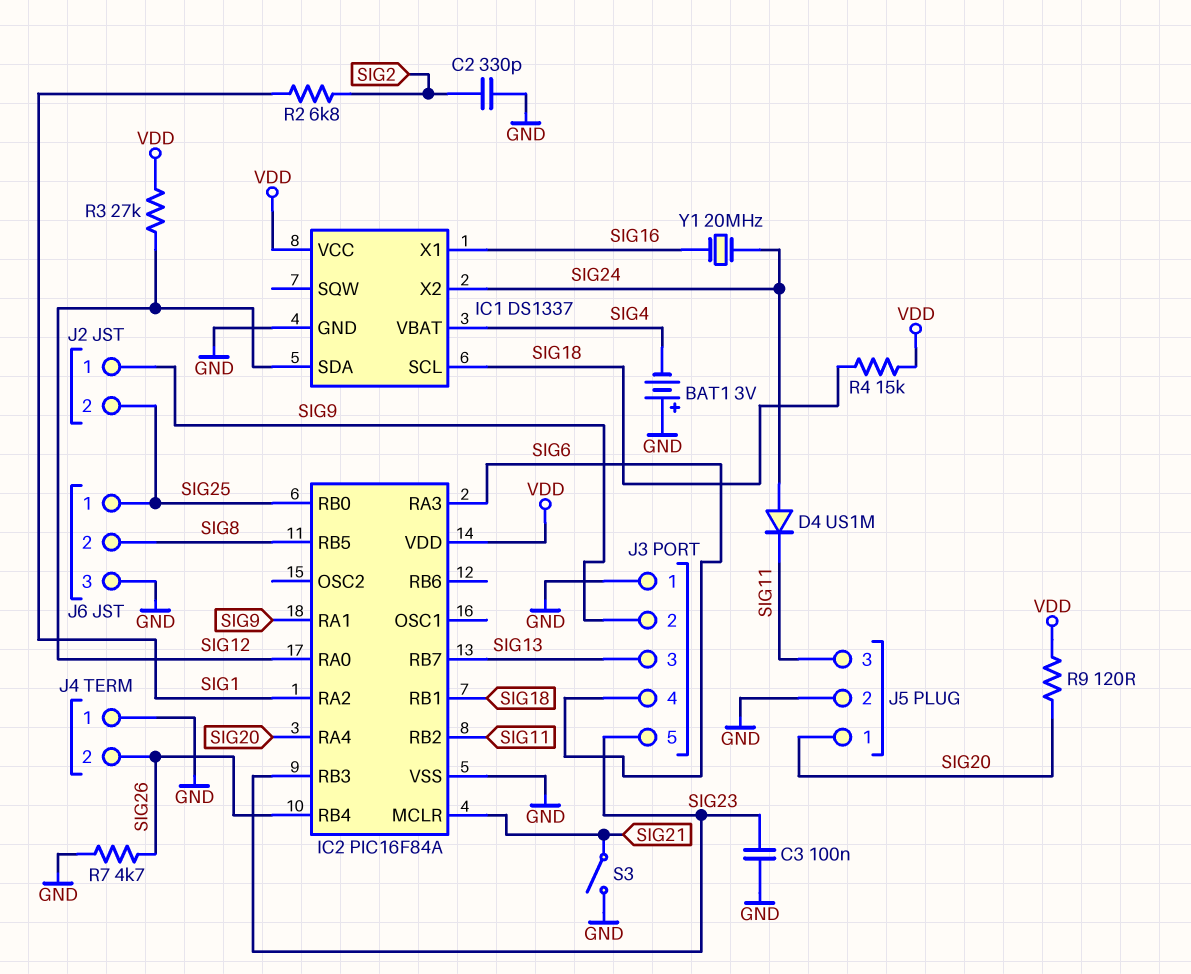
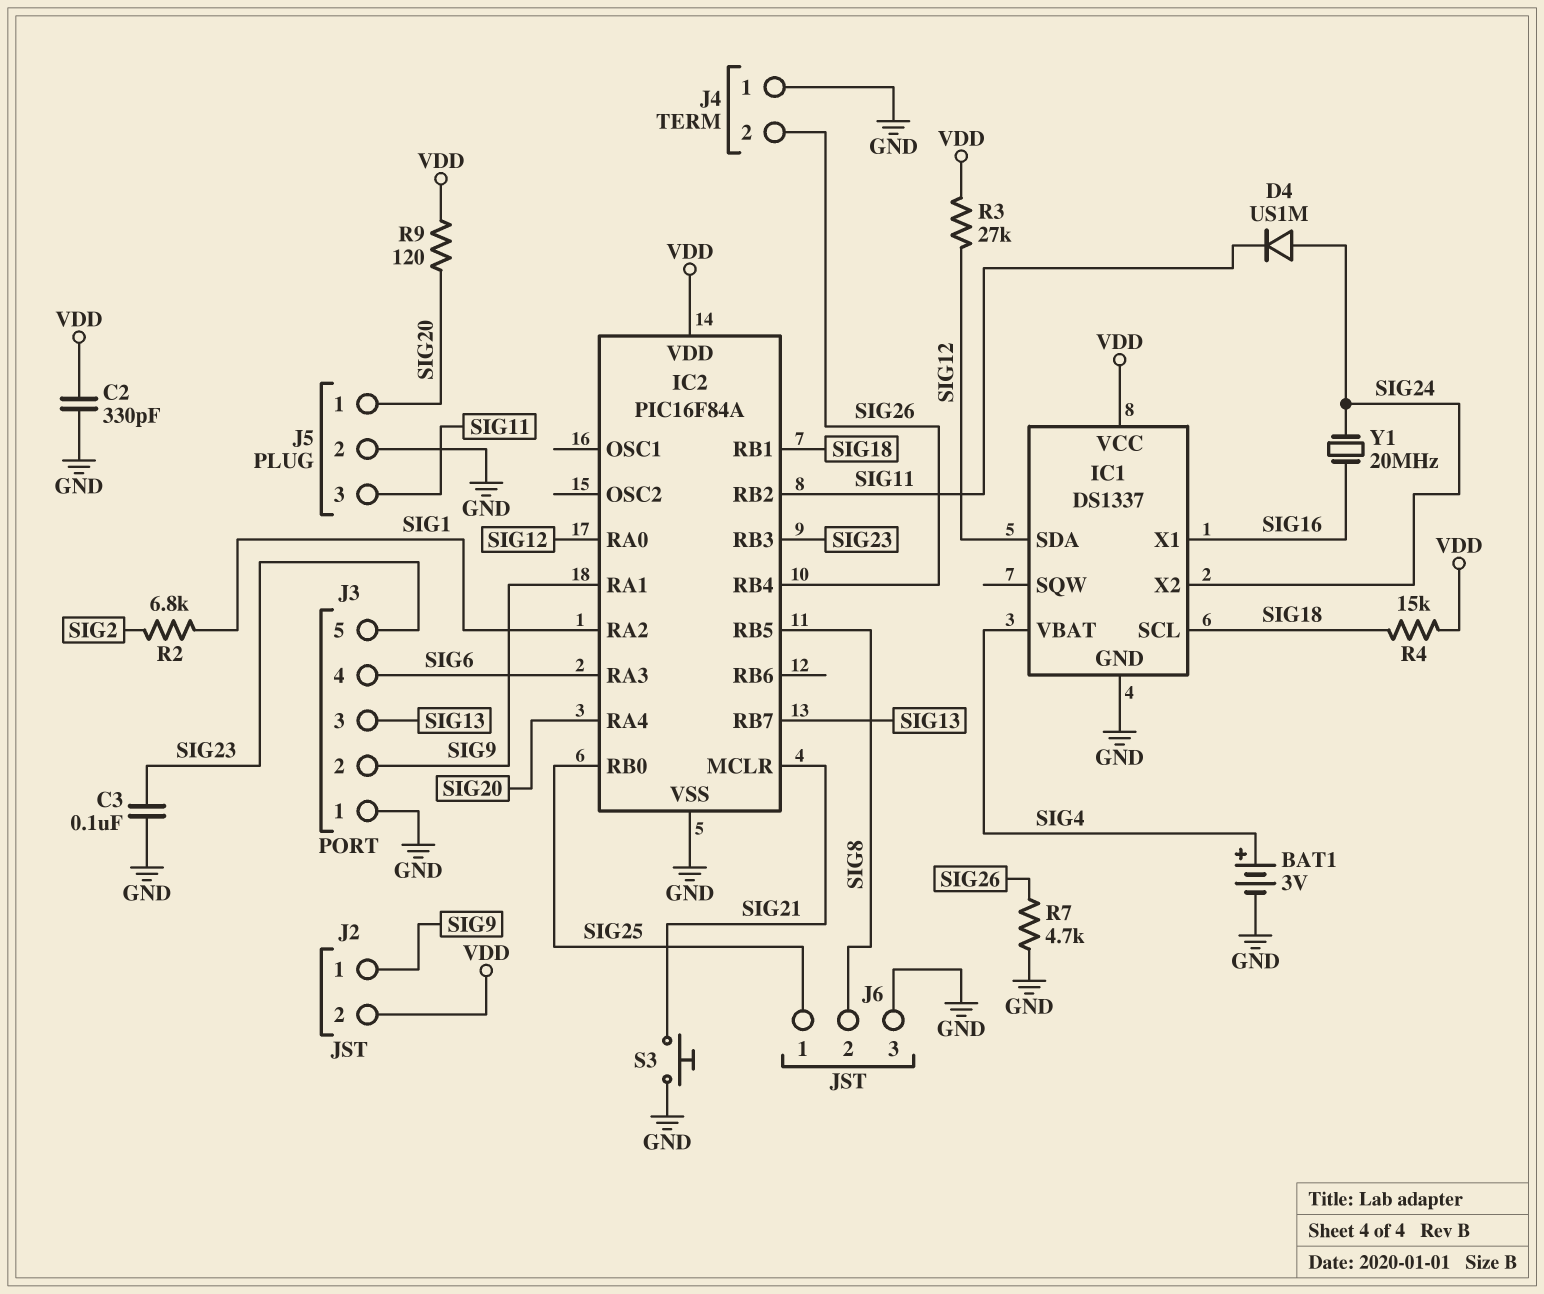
BAT1: 3V (plus GND, minus SIG4) -> 3V (plus SIG4, minus GND)
C2: 330pF (GND, SIG2) -> 330pF (GND, VDD)
J2 pin 2: SIG25 -> VDD
S3: switch (GND, SIG21) -> button (GND, SIG21)

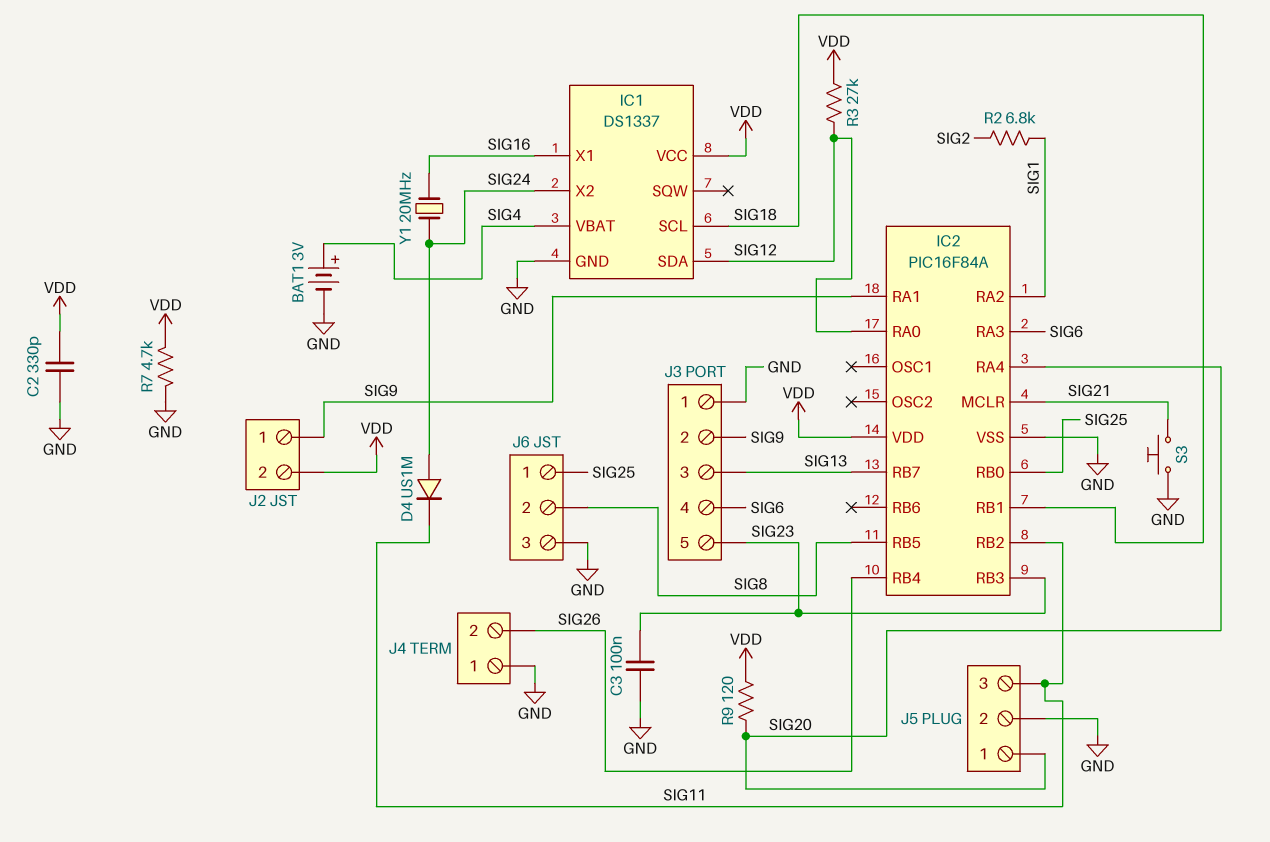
R4: 15k (SIG18, VDD) -> none
R7: 4.7k (GND, SIG26) -> 4.7k (GND, VDD)

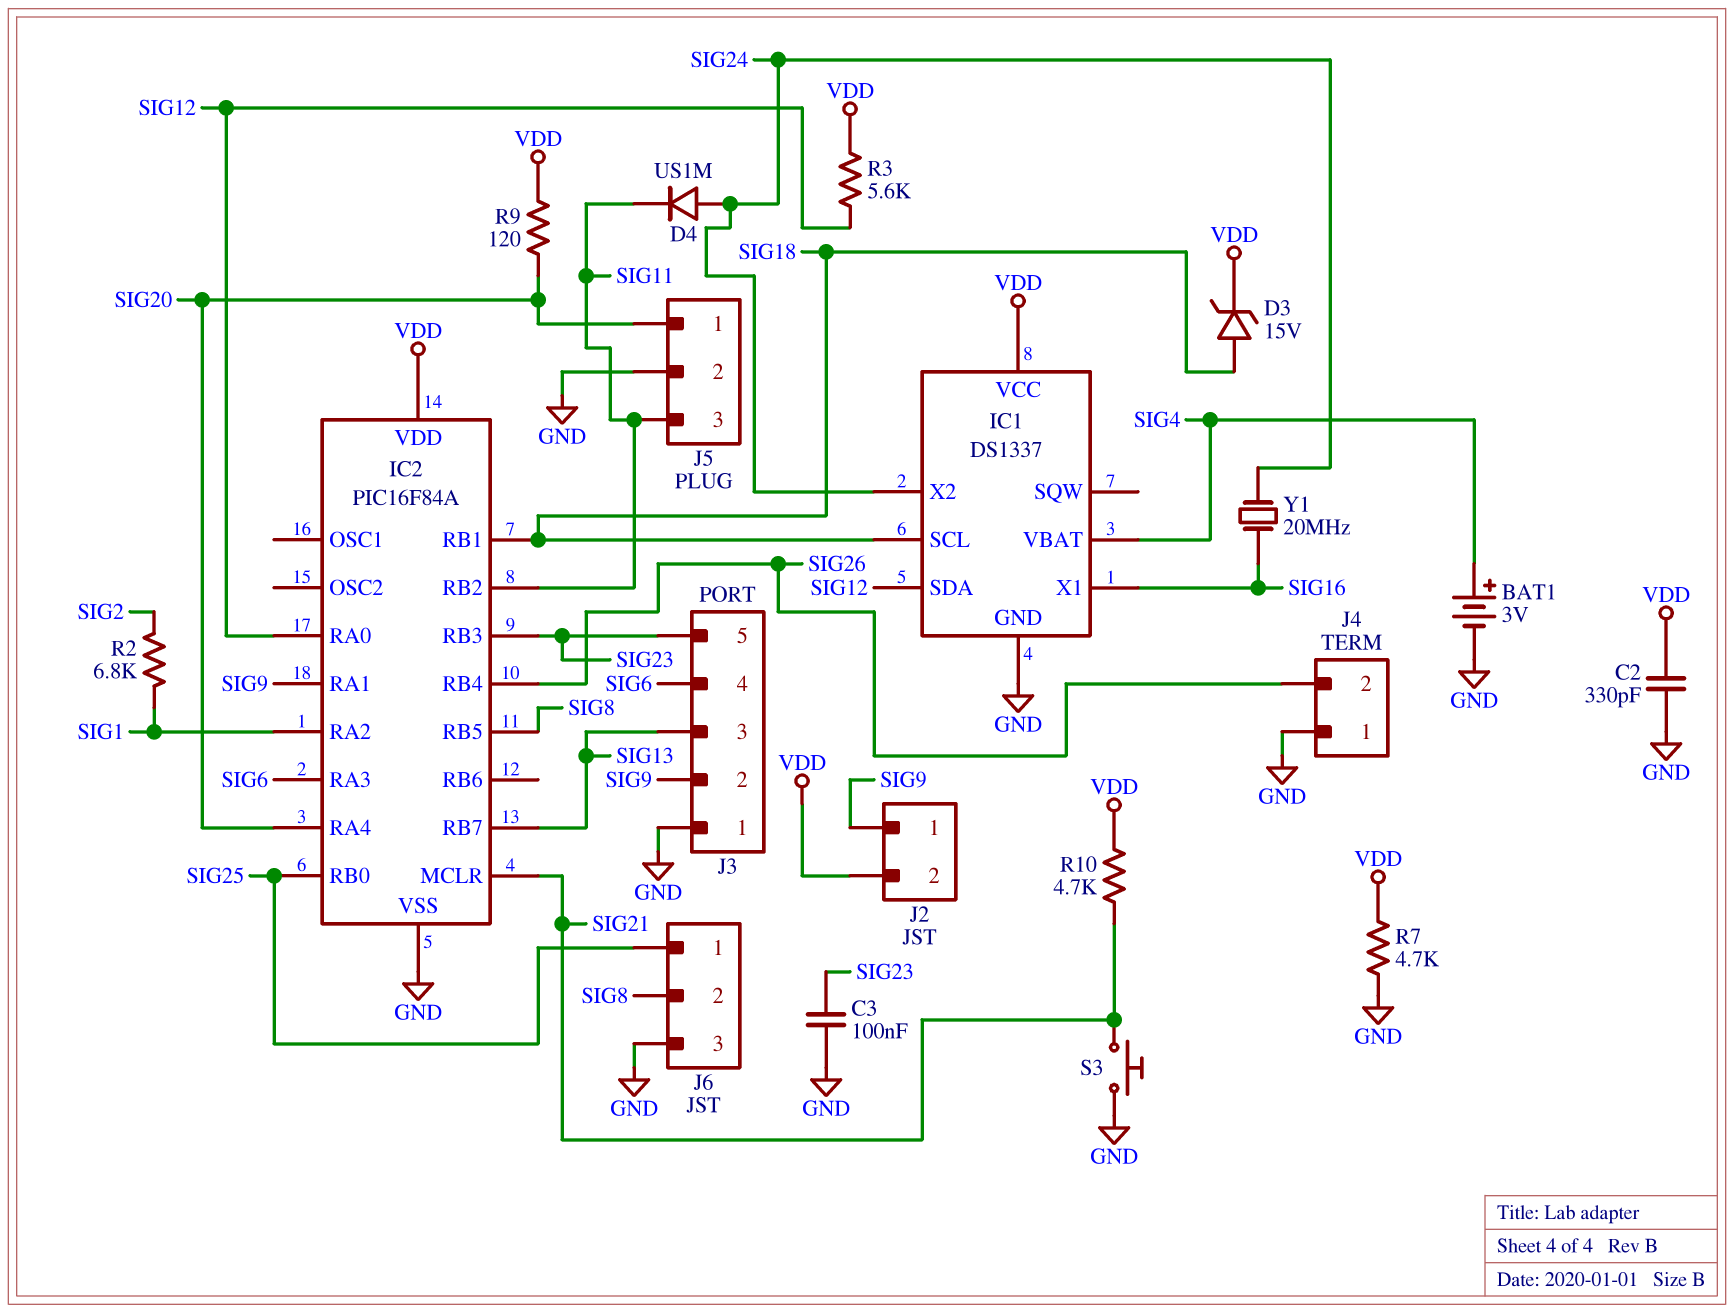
D3: none -> zener 15V (A SIG18, K VDD)
R3: 27k (SIG12, VDD) -> 5.6k (SIG12, VDD)
R10: none -> 4.7k (SIG21, VDD)

